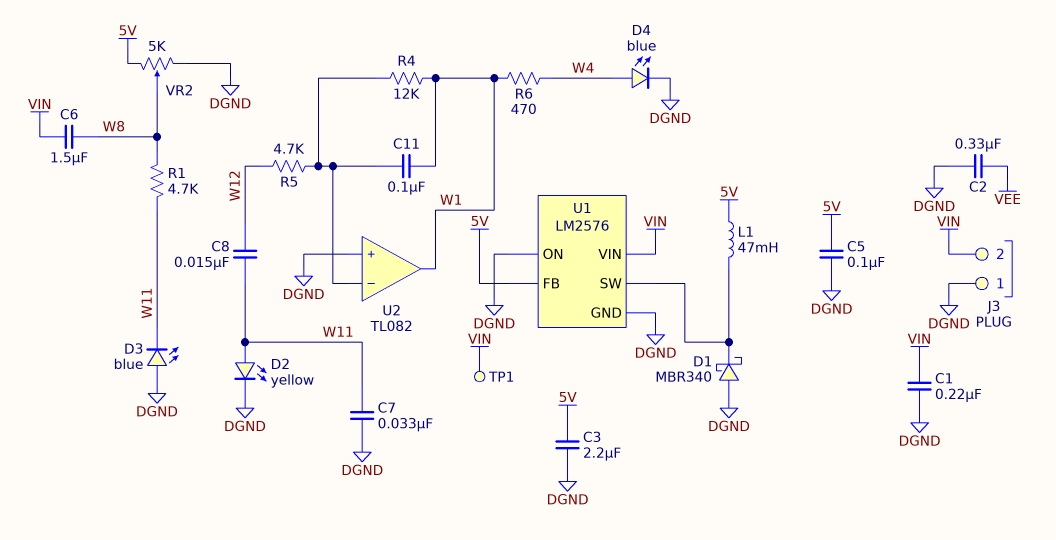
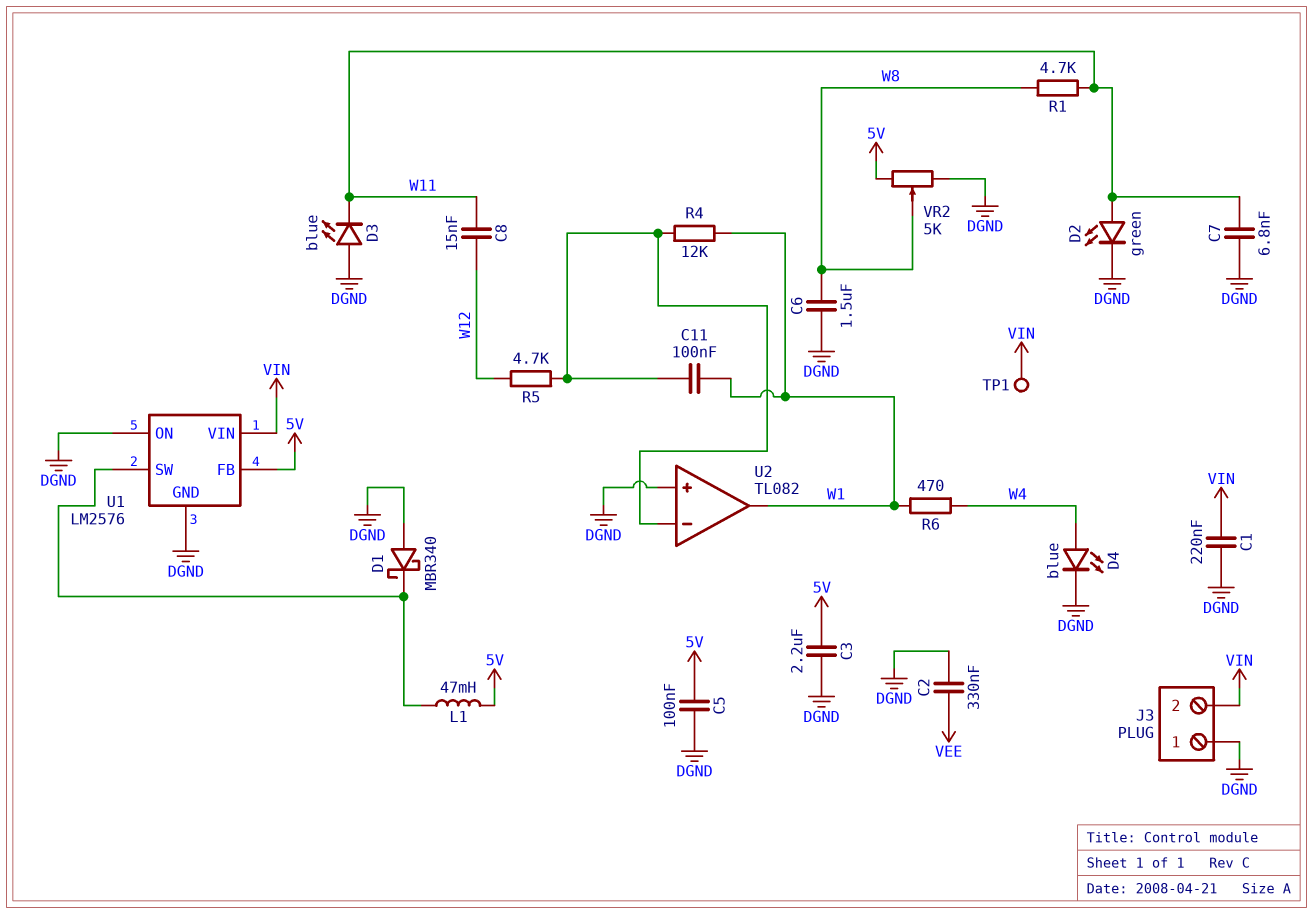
C6: 1.5uF (VIN, W8) -> 1.5uF (DGND, W8)
C7: 33nF (DGND, W11) -> 6.8nF (DGND, W11)
D2: LED yellow (A W11, K DGND) -> LED green (A W11, K DGND)

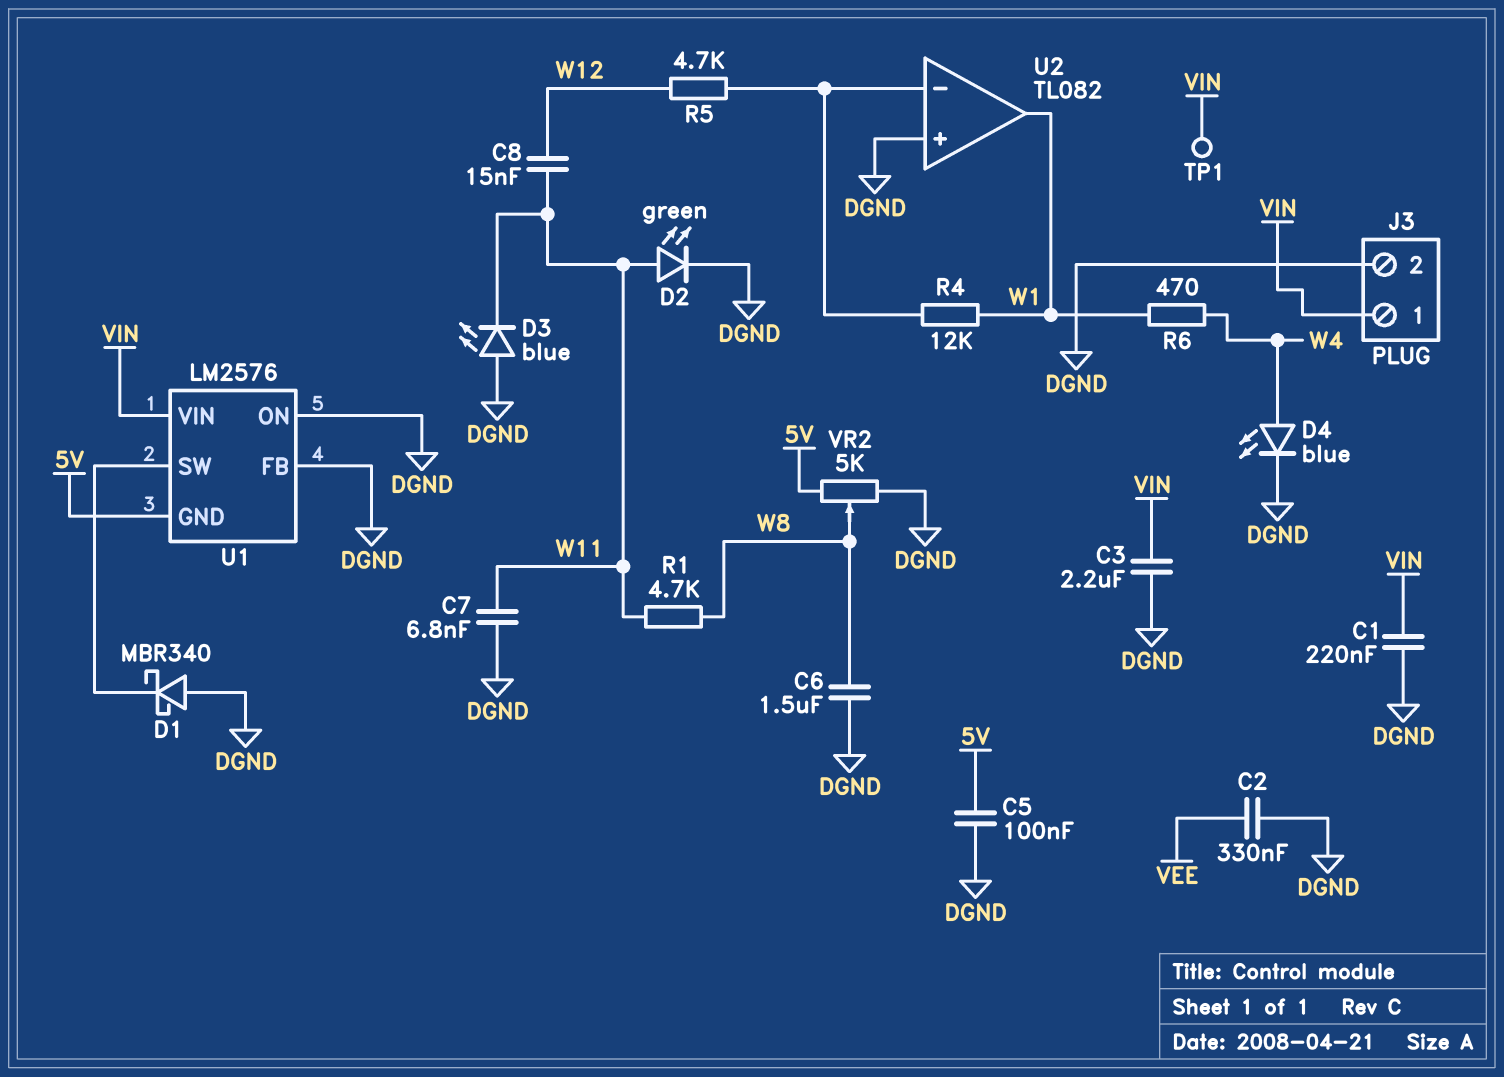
C3: 2.2uF (5V, DGND) -> 2.2uF (DGND, VIN)
C11: 100nF (U2/in-, W1) -> none
J3 pin 1: DGND -> VIN
J3 pin 2: VIN -> DGND
L1: 47mH (5V, U1/SW) -> none
U1 pin FB: 5V -> DGND
U1 pin GND: DGND -> 5V

